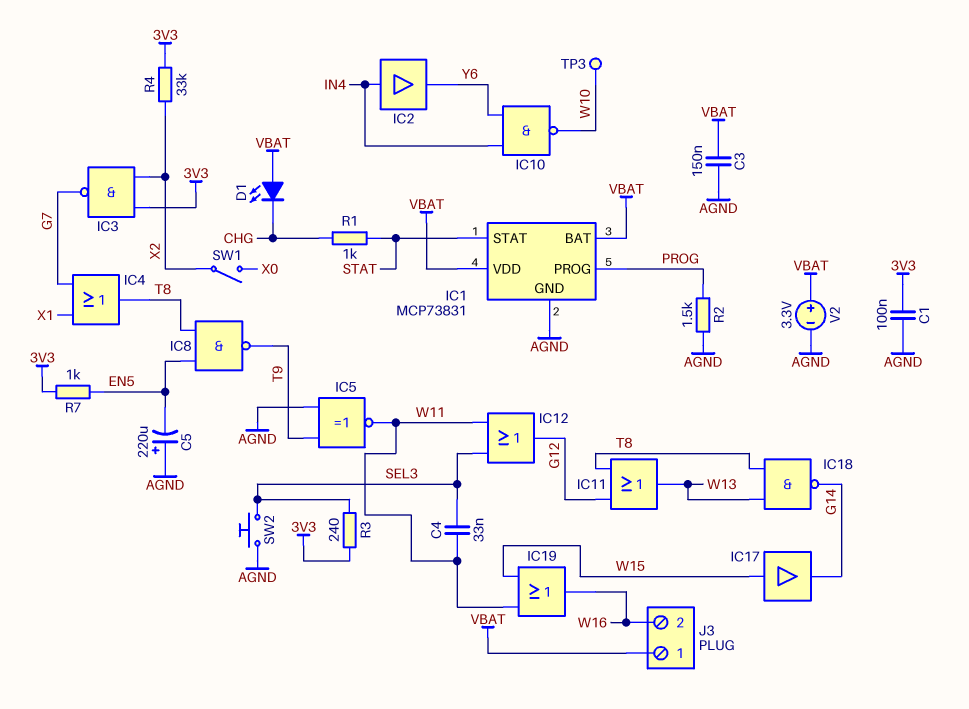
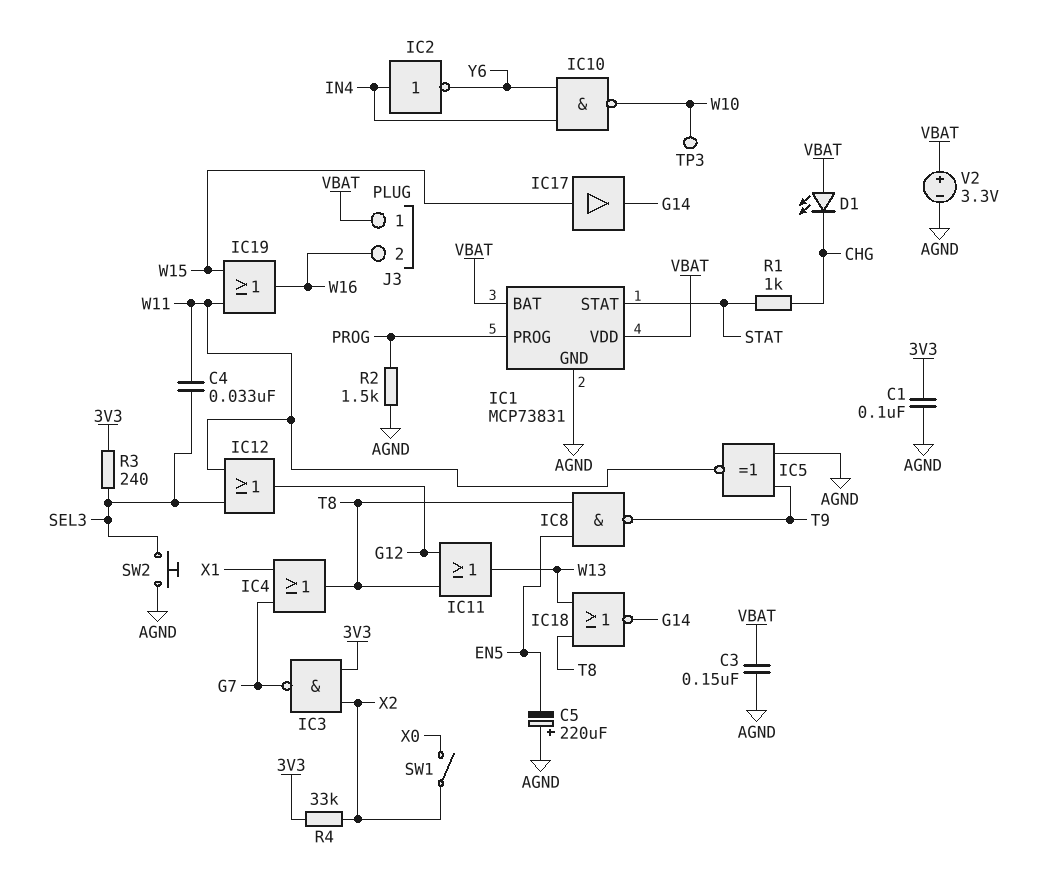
IC2: buffer (in IN4, out Y6) -> NOT (in IN4, out Y6)
IC18: NAND (in T8, in W13, out G14) -> NOR (in T8, in W13, out G14)
R7: 1k (3V3, EN5) -> none

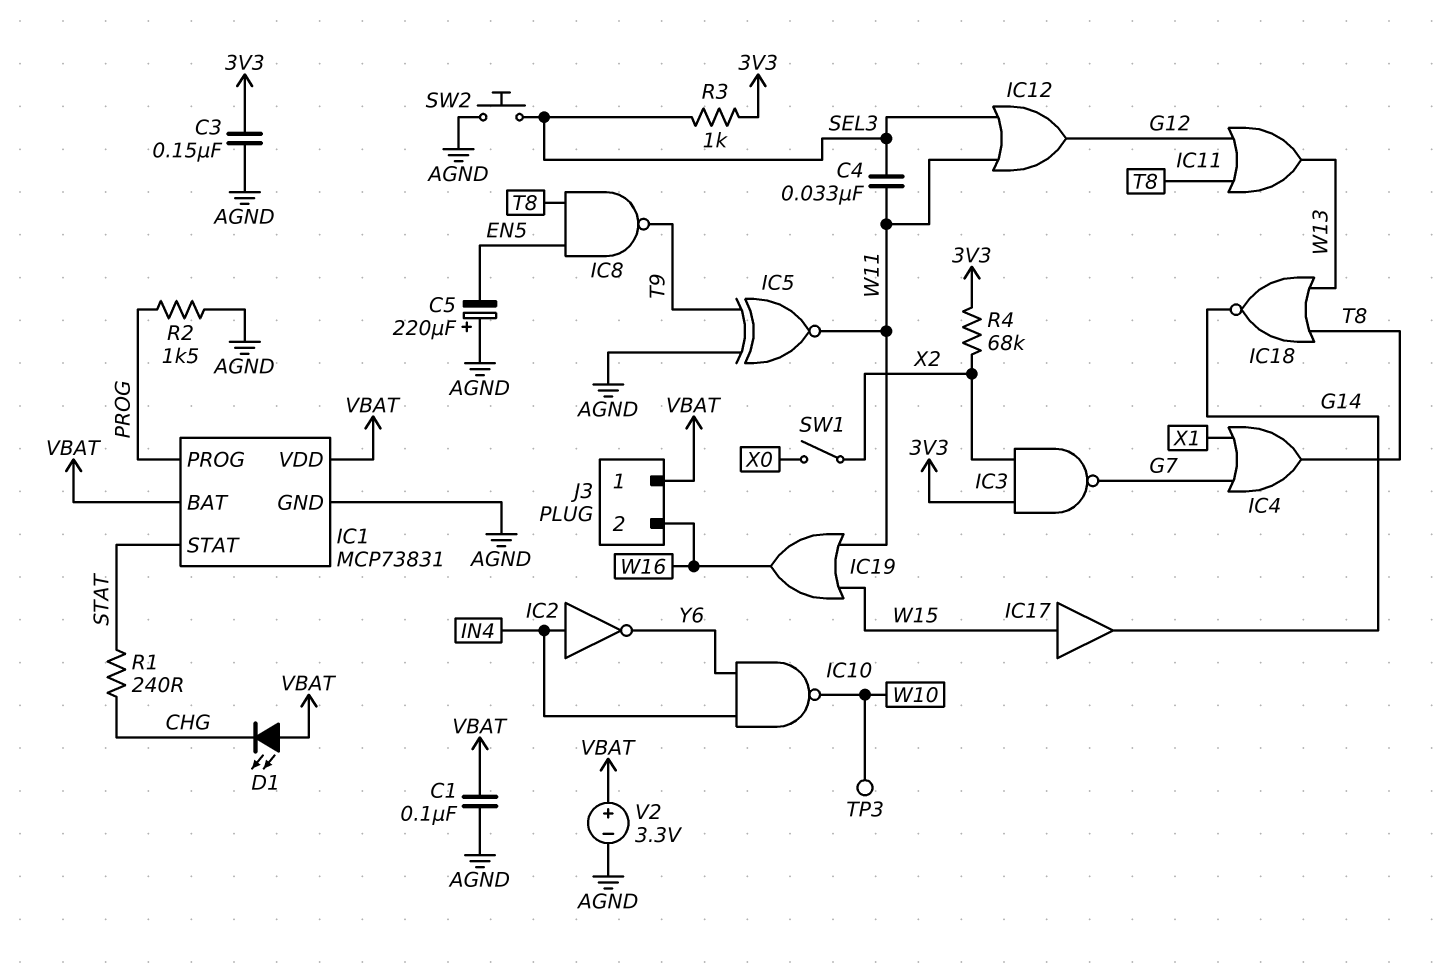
C1: 100nF (3V3, AGND) -> 100nF (AGND, VBAT)
C3: 150nF (AGND, VBAT) -> 150nF (3V3, AGND)
R1: 1k (CHG, STAT) -> 240 (CHG, STAT)
R3: 240 (3V3, SEL3) -> 1k (3V3, SEL3)
R4: 33k (3V3, X2) -> 68k (3V3, X2)

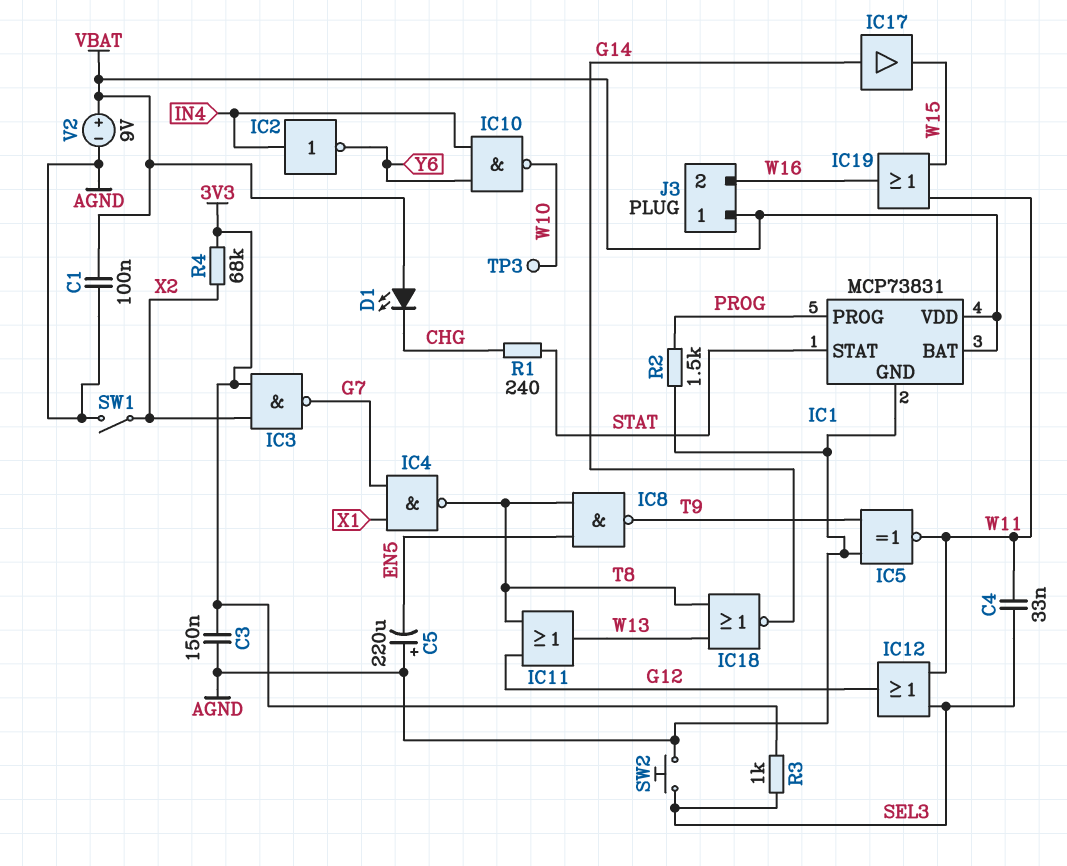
IC4: OR (in G7, in X1, out T8) -> NAND (in G7, in X1, out T8)
IC17: buffer (in W15, out G14) -> buffer (in G14, out W15)
SW1: switch (X0, X2) -> switch (AGND, X2)
V2: 3.3V (plus VBAT, minus AGND) -> 9V (plus VBAT, minus AGND)

